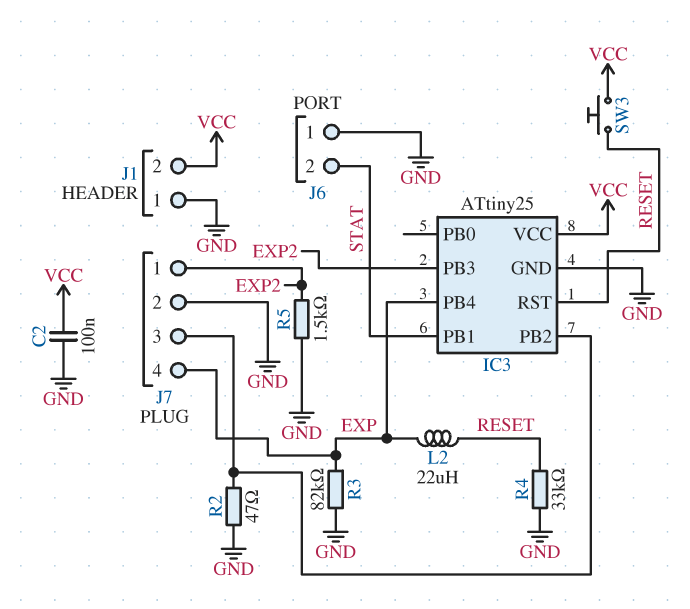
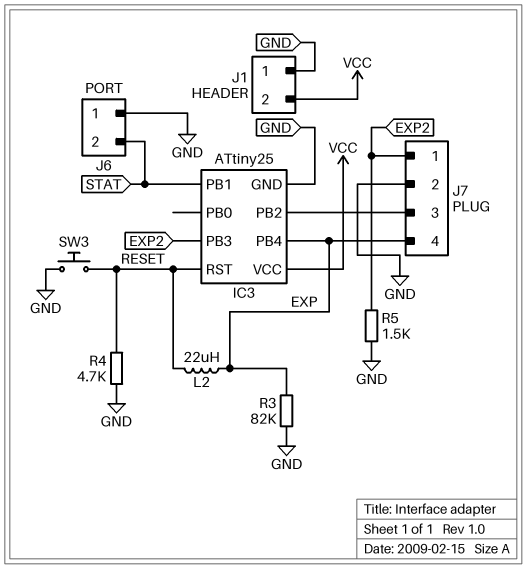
C2: 100nF (GND, VCC) -> none
R2: 47 (GND, IC3/PB2) -> none
R4: 33k (GND, RESET) -> 4.7k (GND, RESET)
SW3: button (RESET, VCC) -> button (GND, RESET)

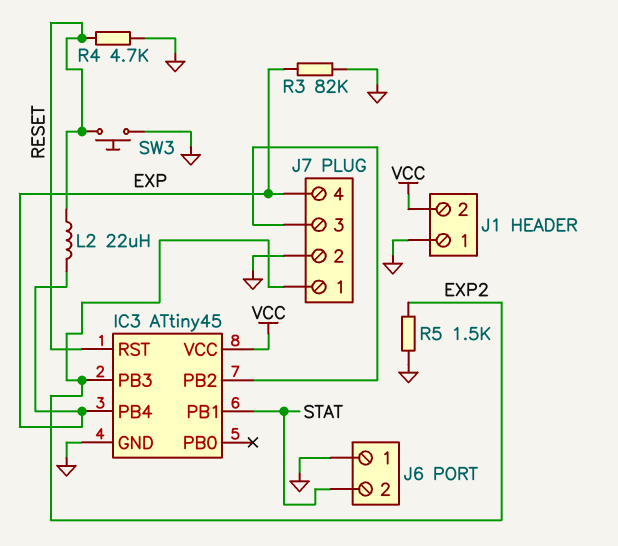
IC3: ATtiny25 -> ATtiny45

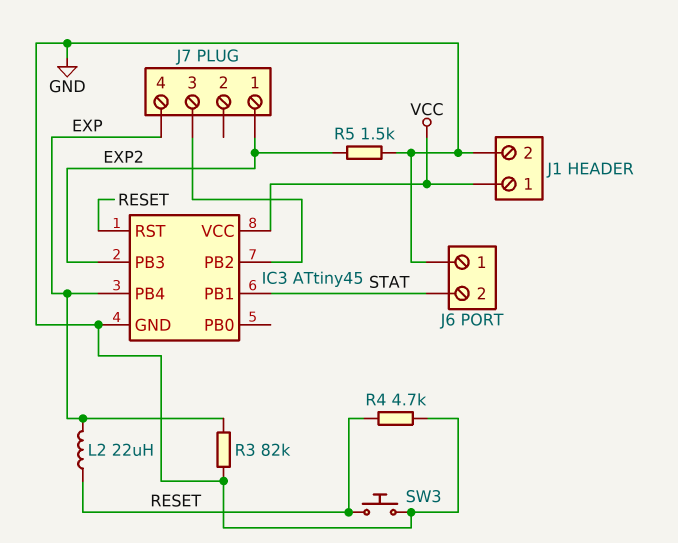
J1 pin 1: GND -> VCC
J1 pin 2: VCC -> GND
J7 pin 2: GND -> none

